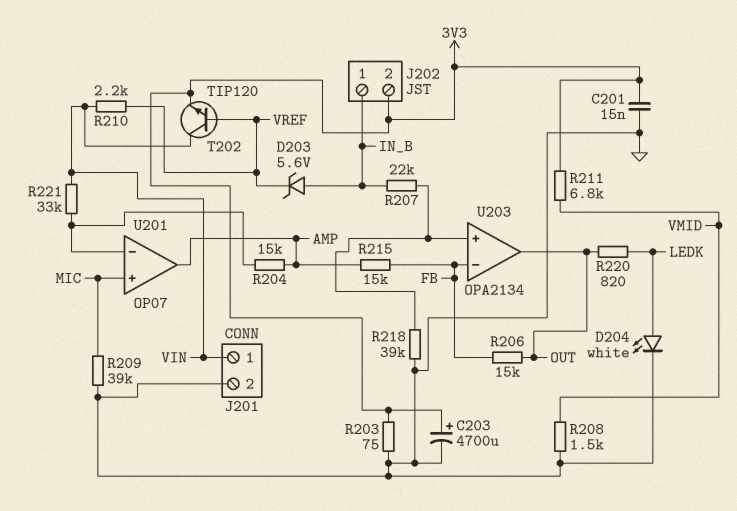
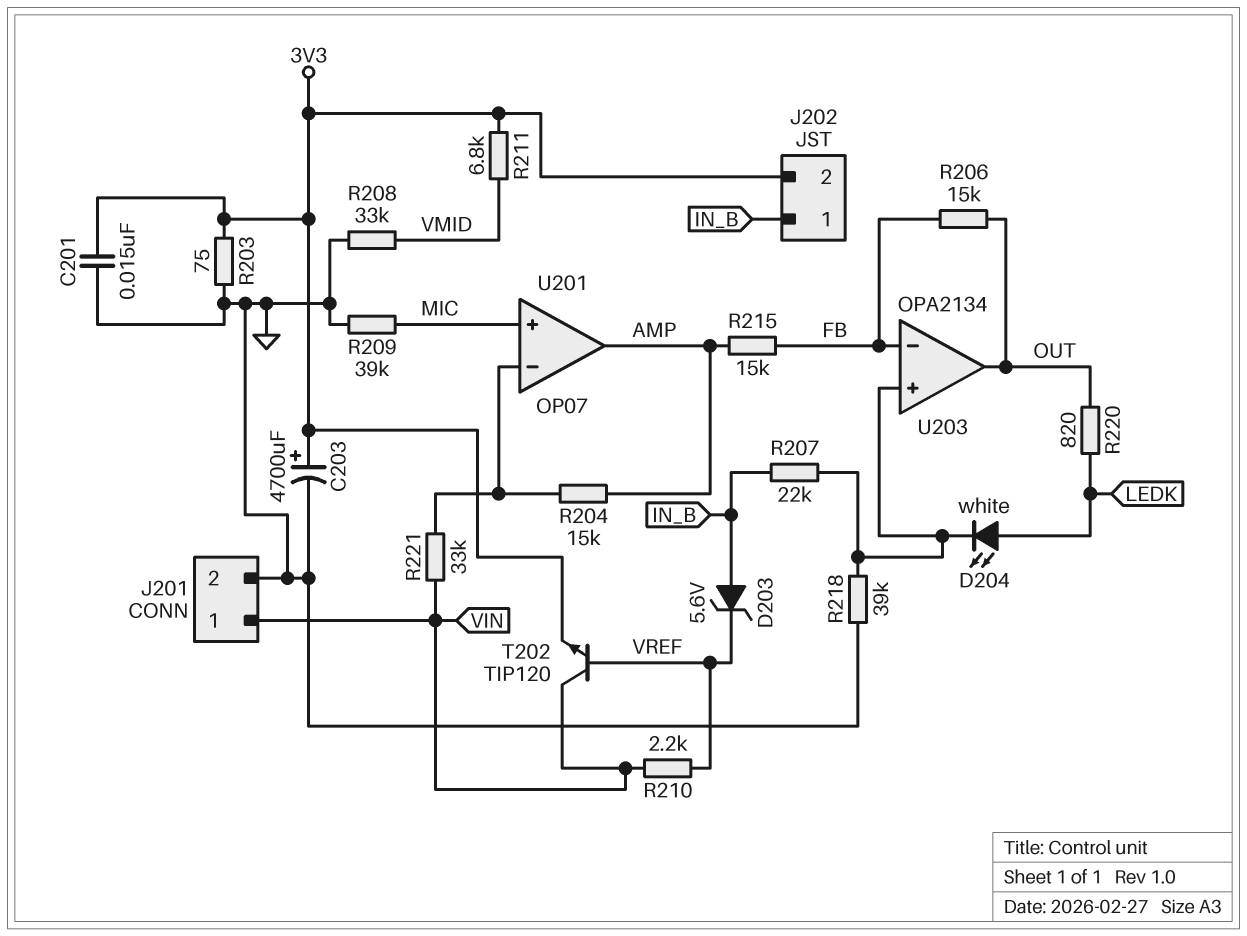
D204: LED white (A LEDK, K GND) -> LED white (A LEDK, K U203/in+)
R208: 1.5k (GND, VMID) -> 33k (GND, VMID)

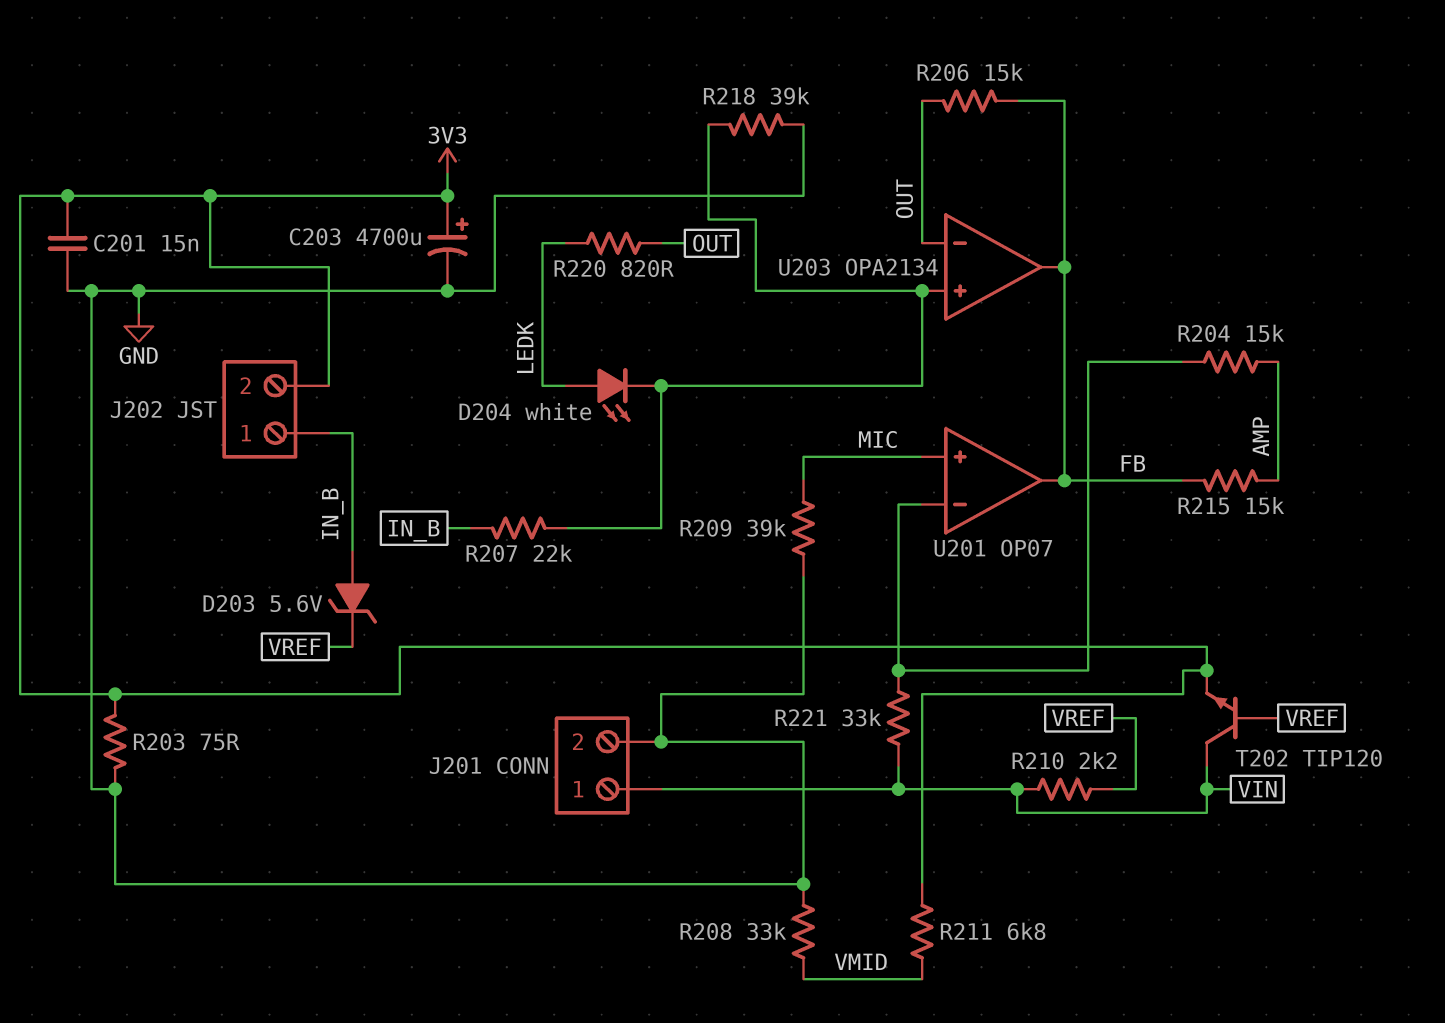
U201 pin out: AMP -> FB
U203 pin in-: FB -> OUT
U203 pin out: OUT -> FB

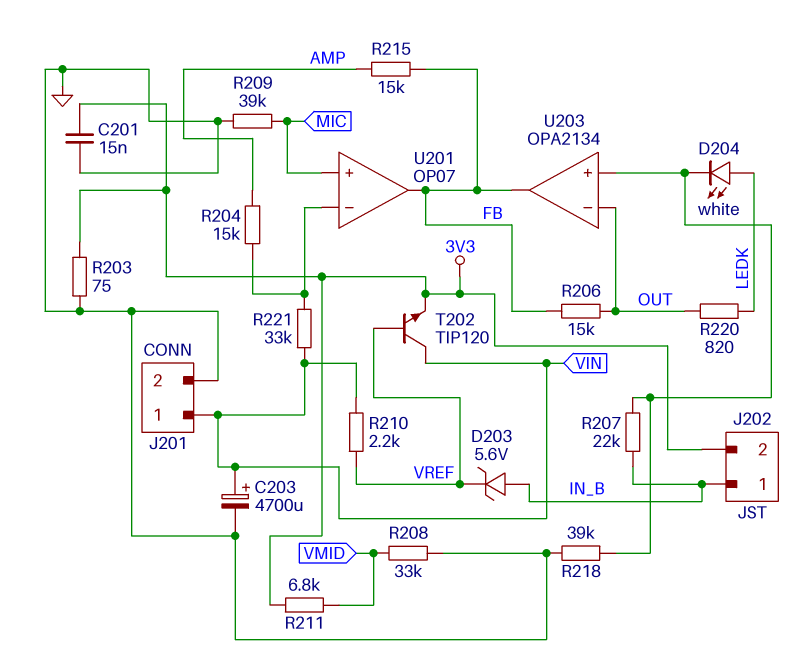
C203: 4700uF (plus 3V3, minus GND) -> 4700uF (plus VIN, minus GND)

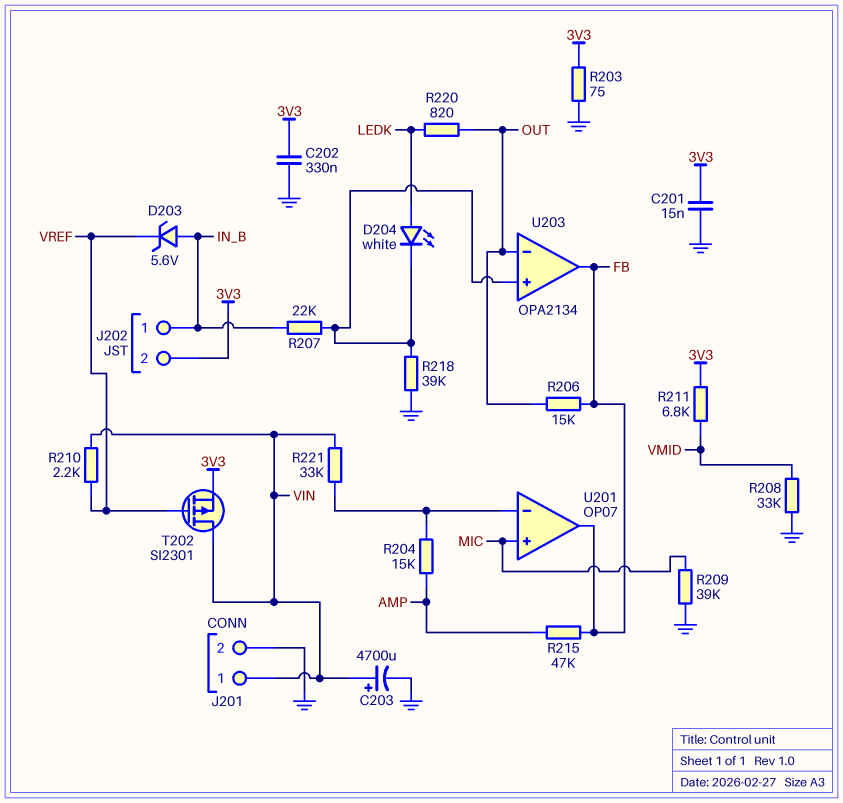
C202: none -> 330nF (3V3, GND)
R215: 15k (AMP, FB) -> 47k (AMP, FB)
T202: NPN TIP120 (B VREF, C VIN, E 3V3) -> PMOS SI2301 (G VREF, D VIN, S 3V3)

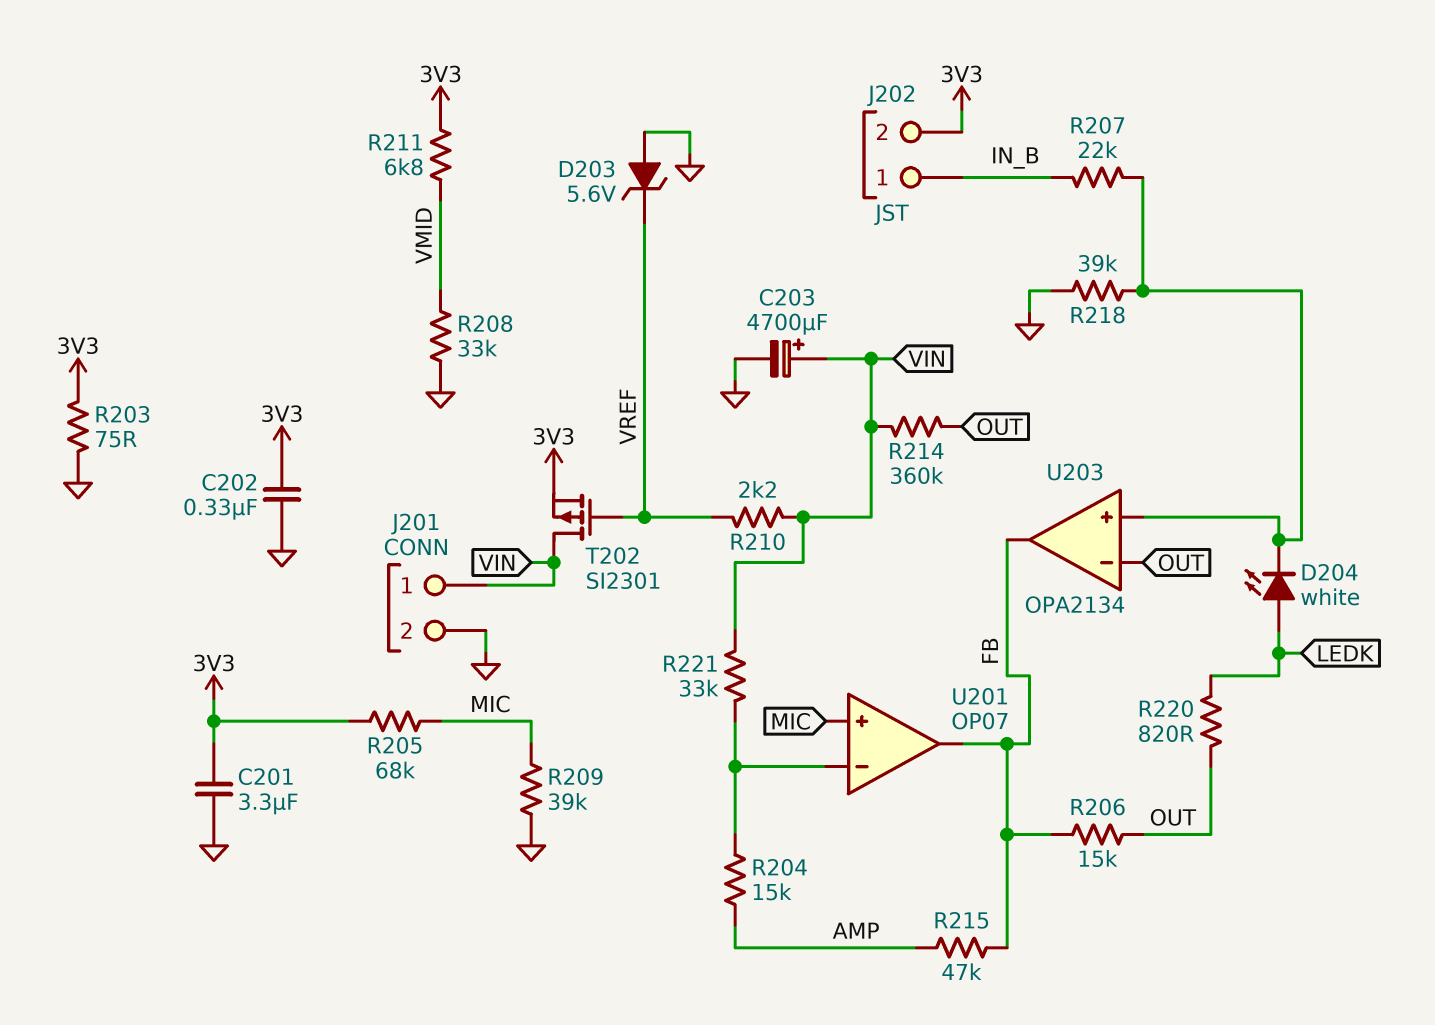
C201: 15nF (3V3, GND) -> 3.3uF (3V3, GND)
D203: zener 5.6V (A IN_B, K VREF) -> zener 5.6V (A GND, K VREF)
R205: none -> 68k (3V3, MIC)
R214: none -> 360k (OUT, VIN)

